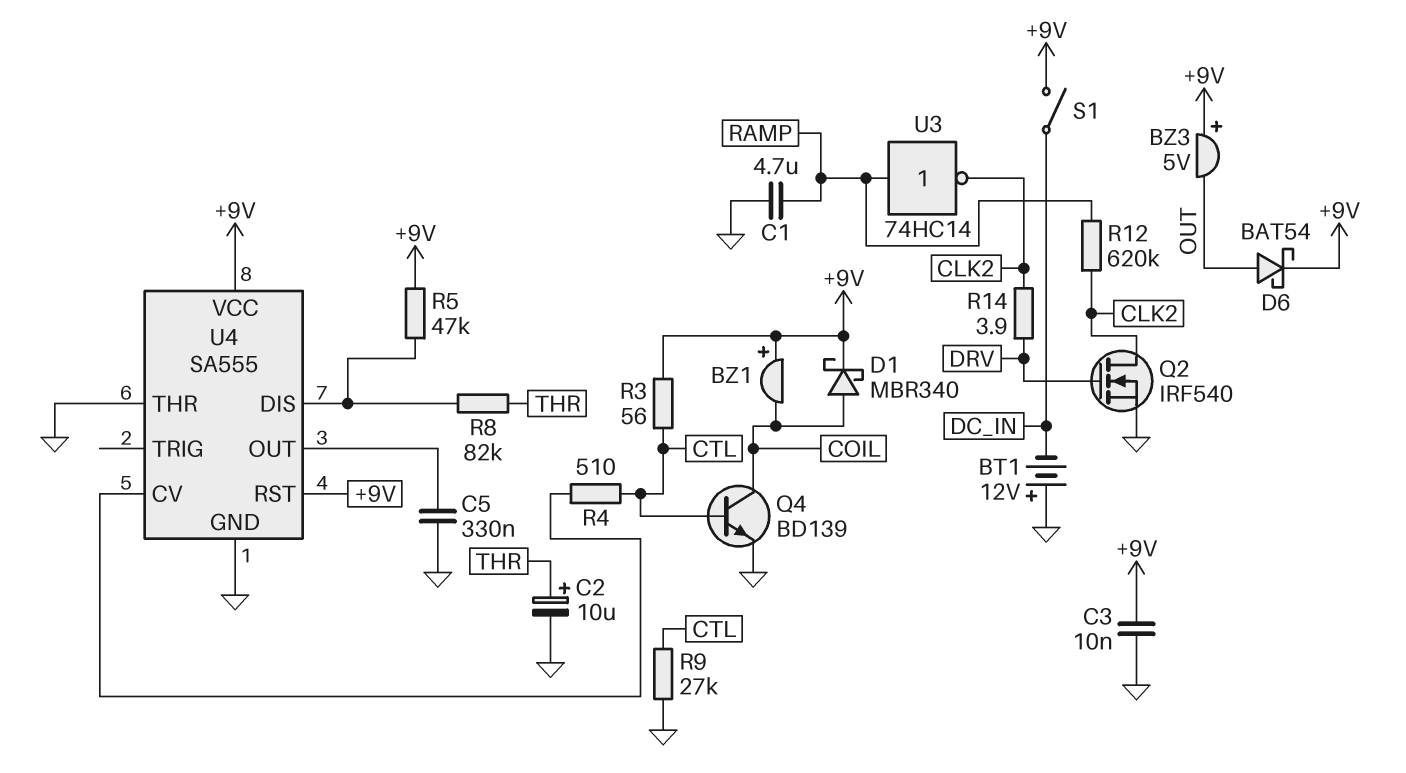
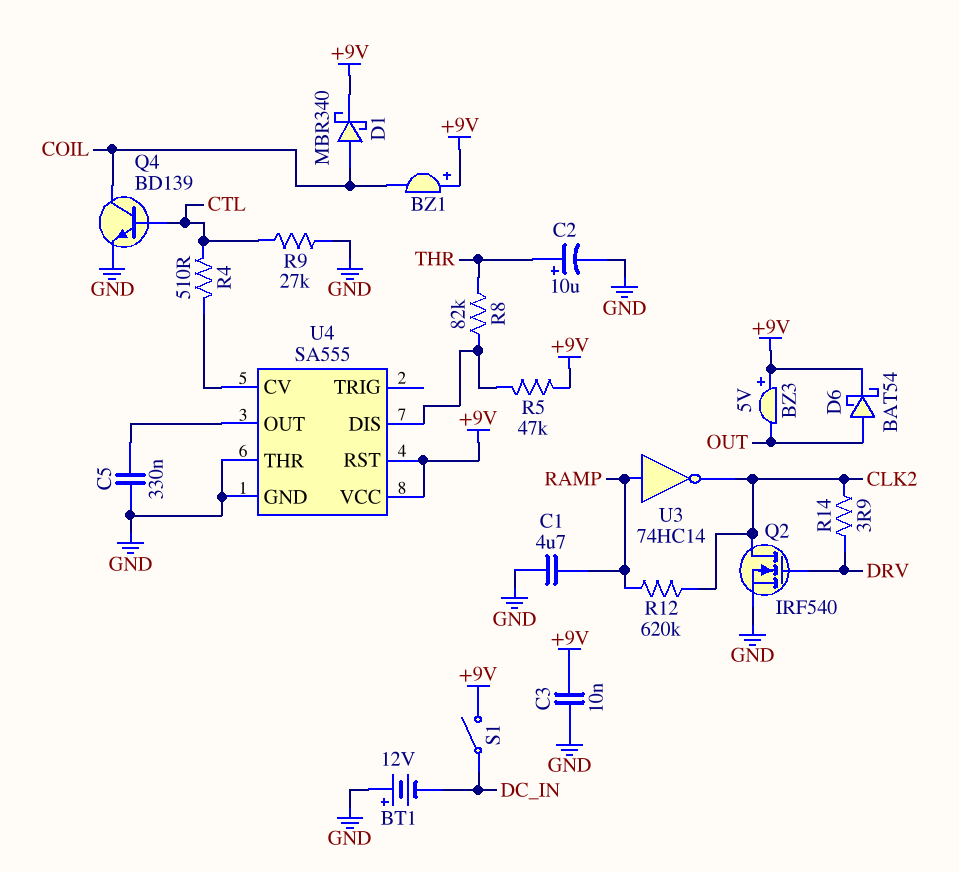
R3: 56 (+9V, CTL) -> none

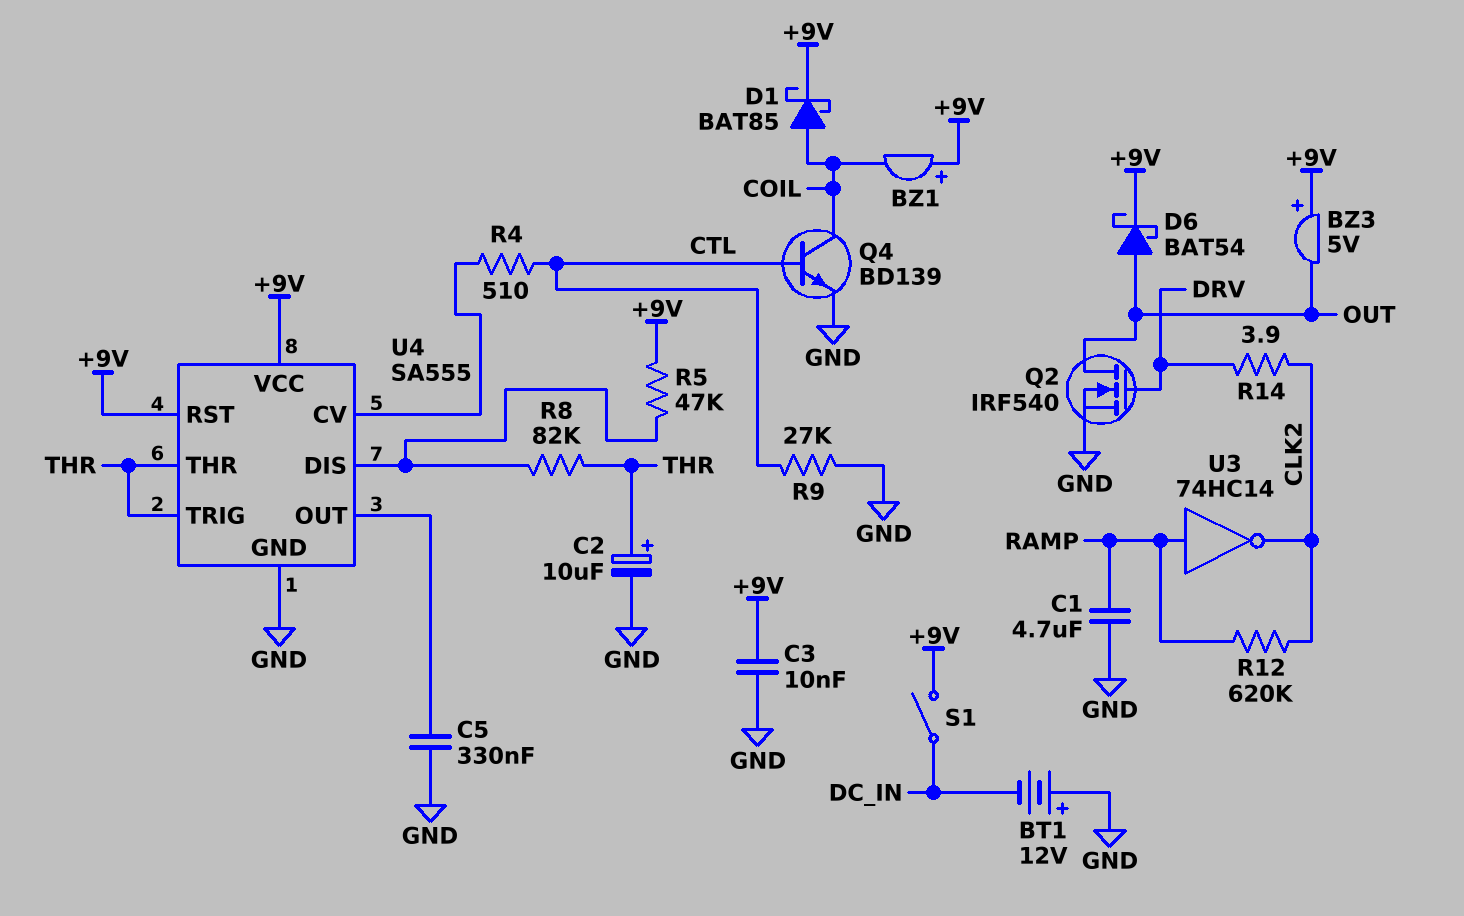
D1: schottky MBR340 (A COIL, K +9V) -> schottky BAT85 (A COIL, K +9V)
Q2: NMOS IRF540 (G DRV, D CLK2, S GND) -> NMOS IRF540 (G DRV, D OUT, S GND)
U4 pin THR: GND -> THR
U4 pin TRIG: none -> THR

